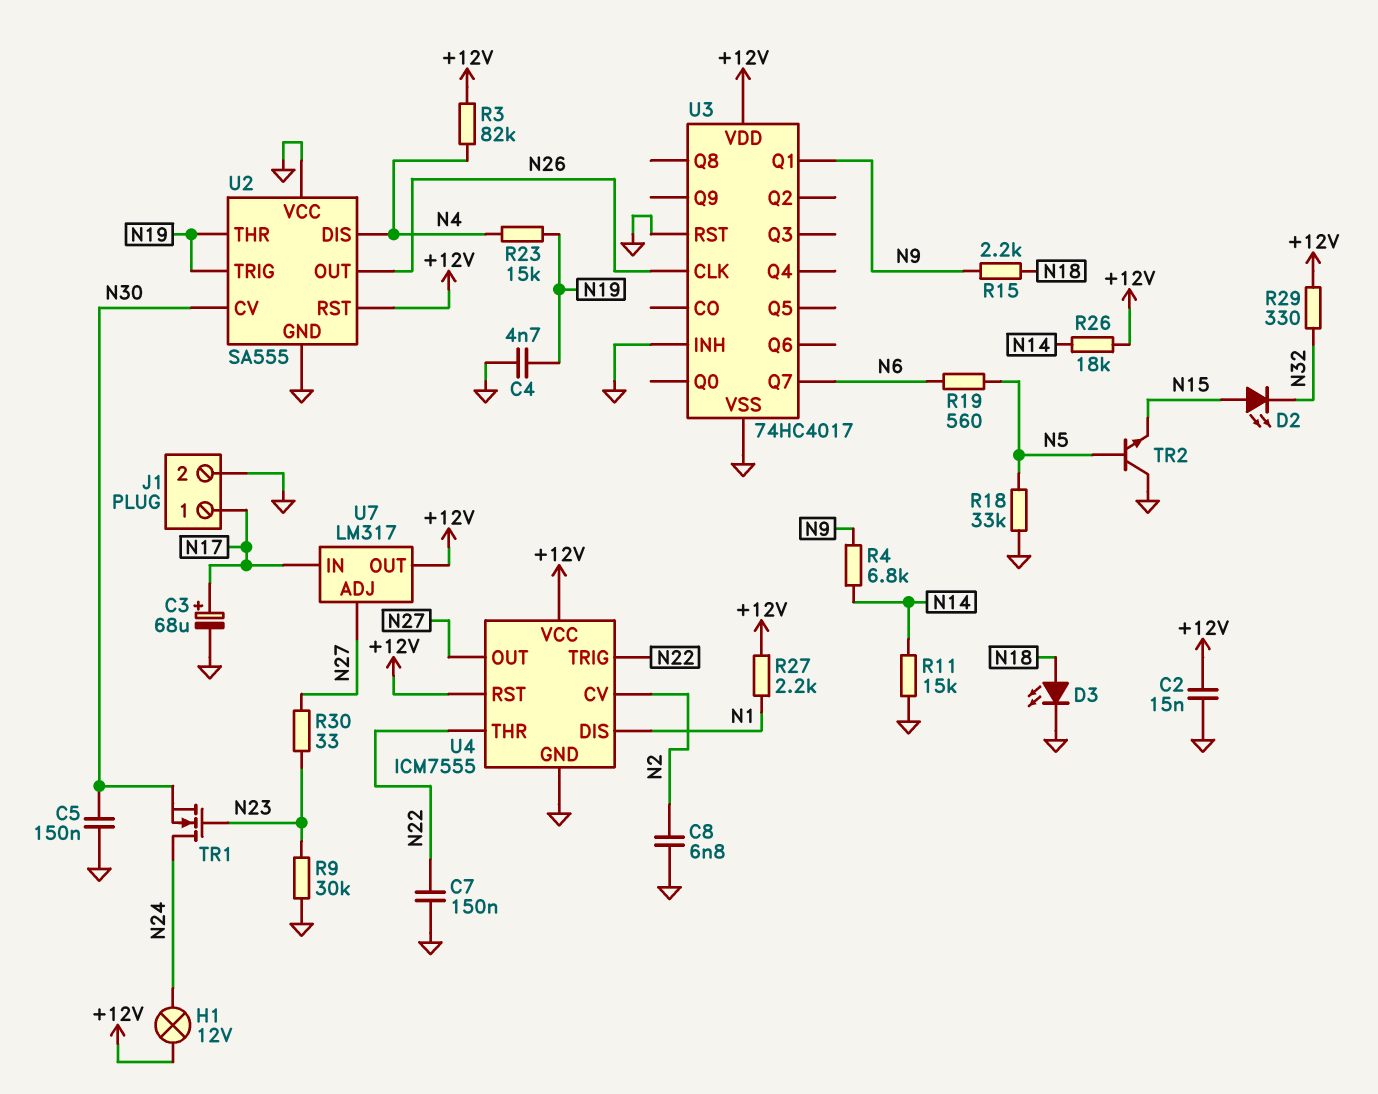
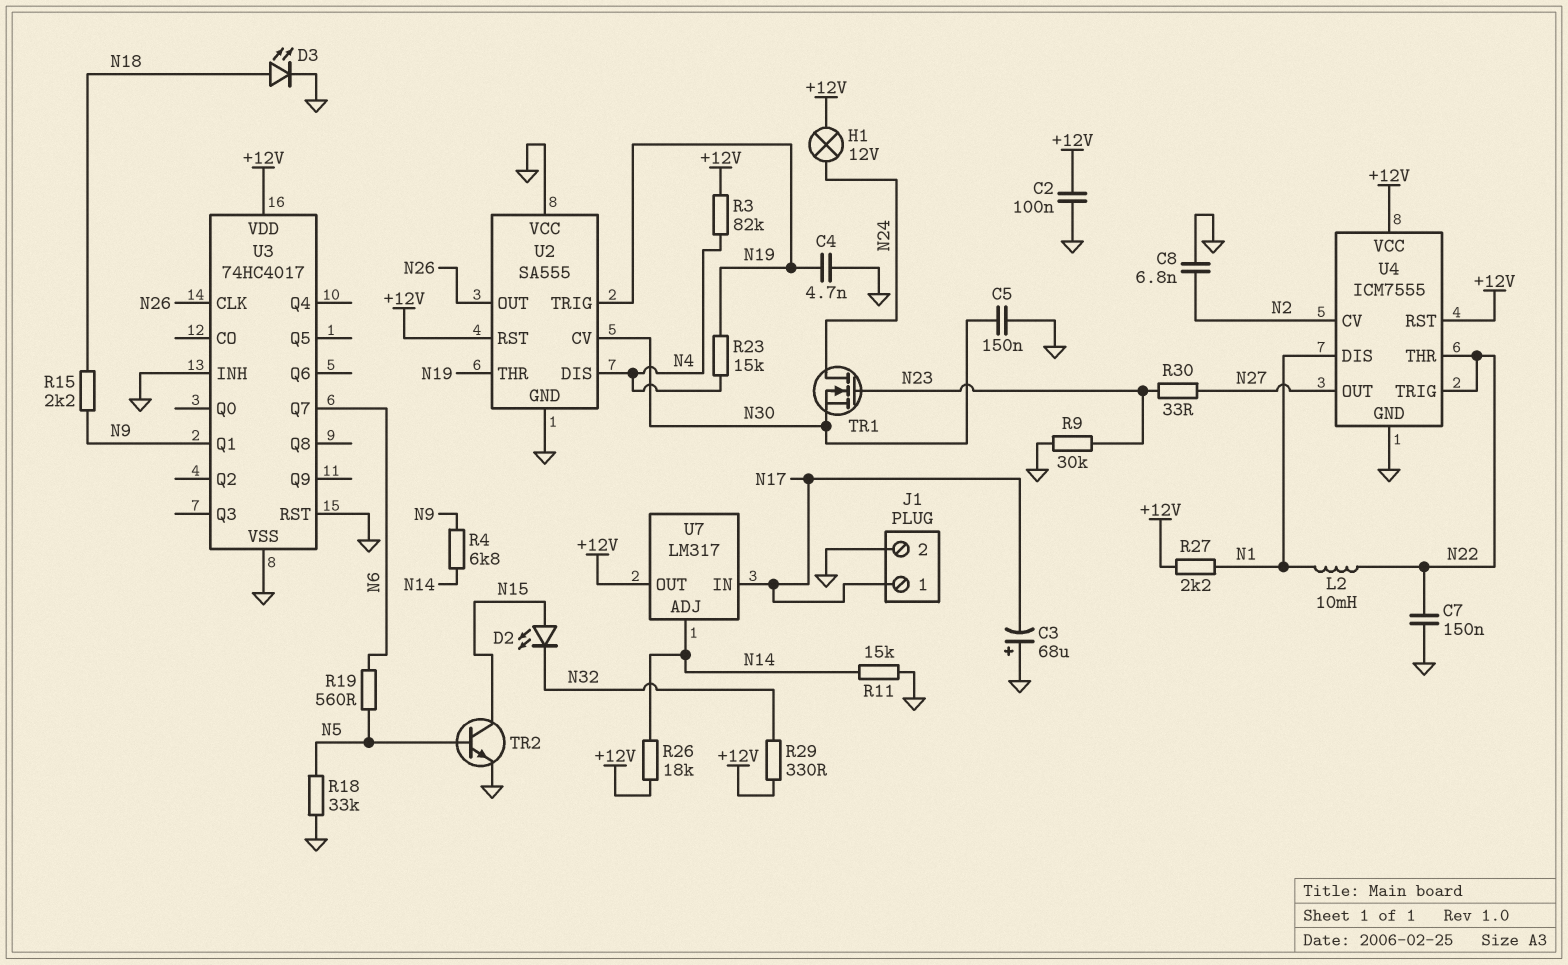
C2: 15nF (+12V, GND) -> 100nF (+12V, GND)
C3: 68uF (plus N17, minus GND) -> 68uF (plus GND, minus N17)
L2: none -> 10mH (N1, N22)
TR2: NPN (B N5, C GND, E N15) -> NPN (B N5, C N15, E GND)
U7 pin ADJ: N27 -> N14

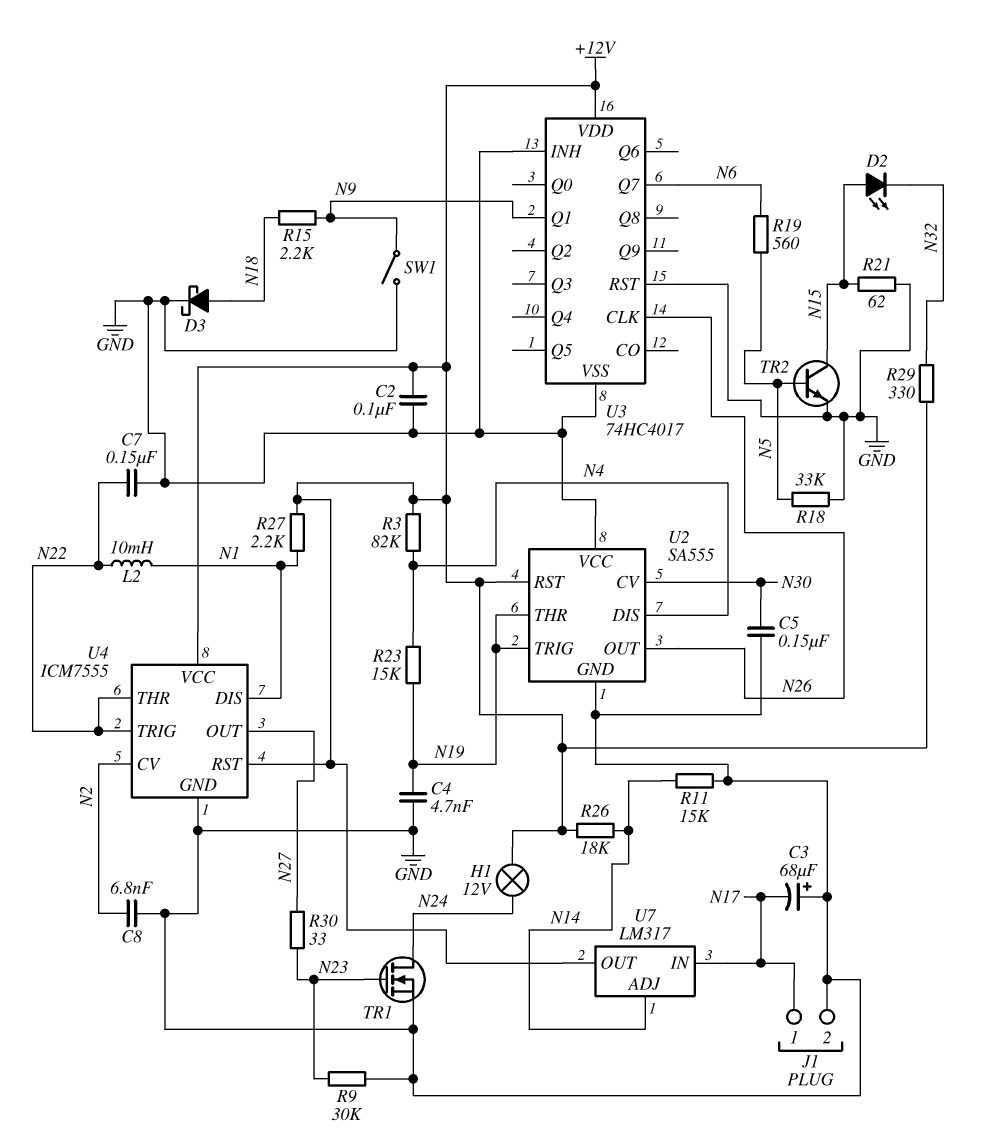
D3: LED (A N18, K GND) -> schottky (A N18, K GND)
R4: 6.8k (N9, N14) -> none
R21: none -> 62 (GND, N15)
SW1: none -> switch (GND, N9)
TR1: NMOS (G N23, D N24, S N30) -> NMOS (G N23, D N24, S GND)

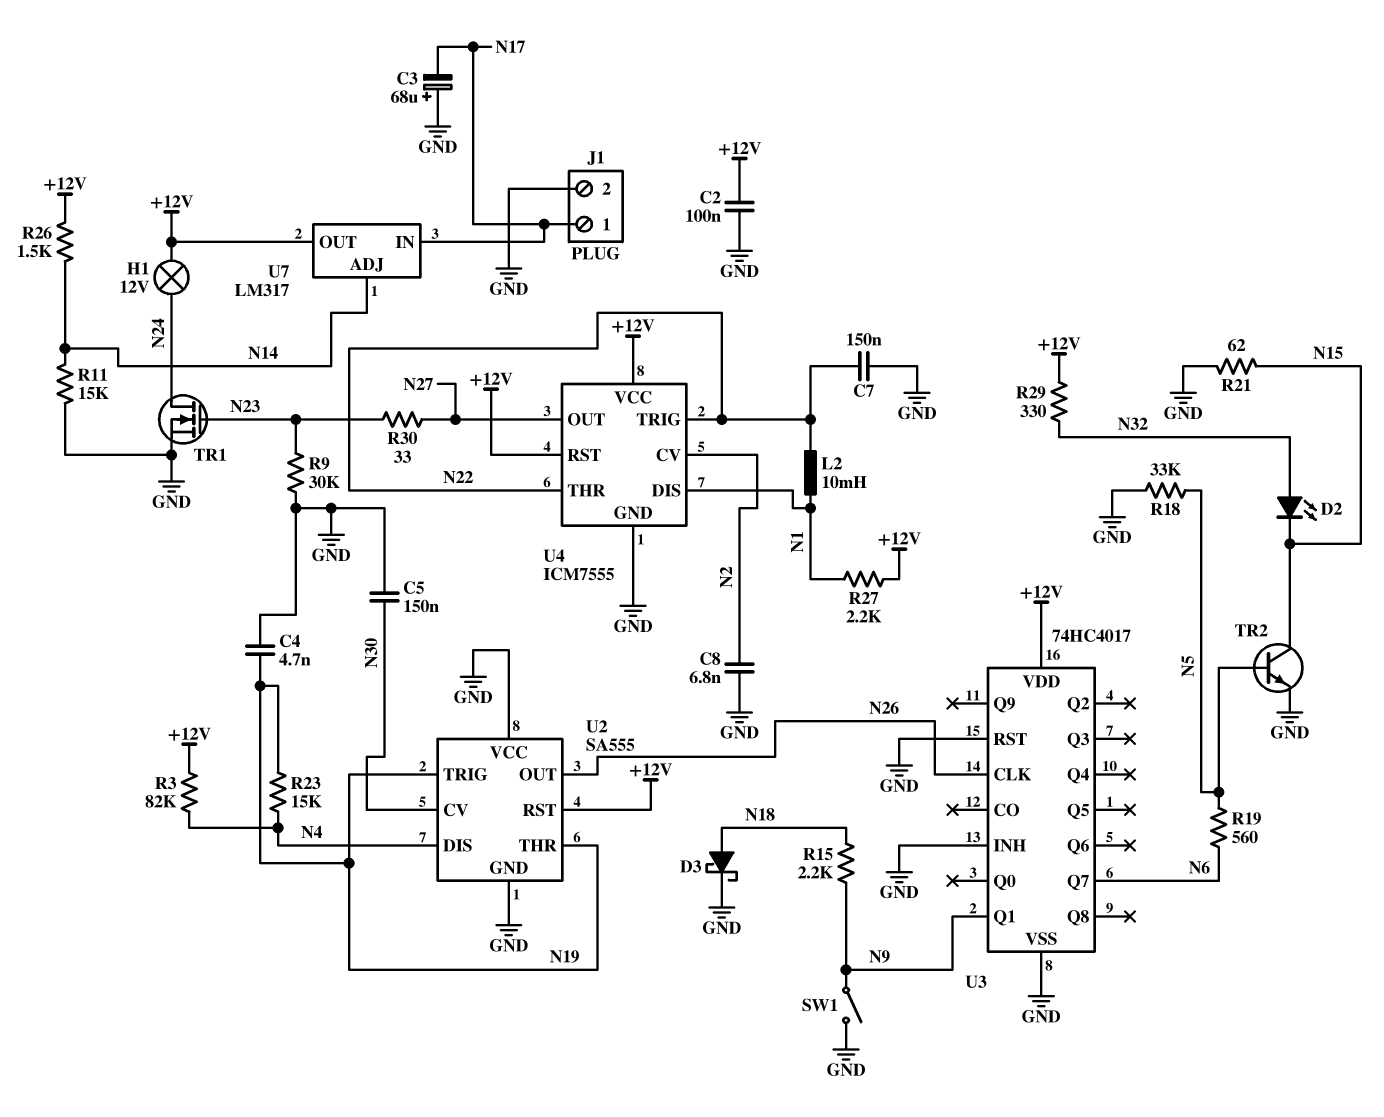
D2: LED (A N15, K N32) -> LED (A N32, K N15)
R26: 18k (+12V, N14) -> 1.5k (+12V, N14)

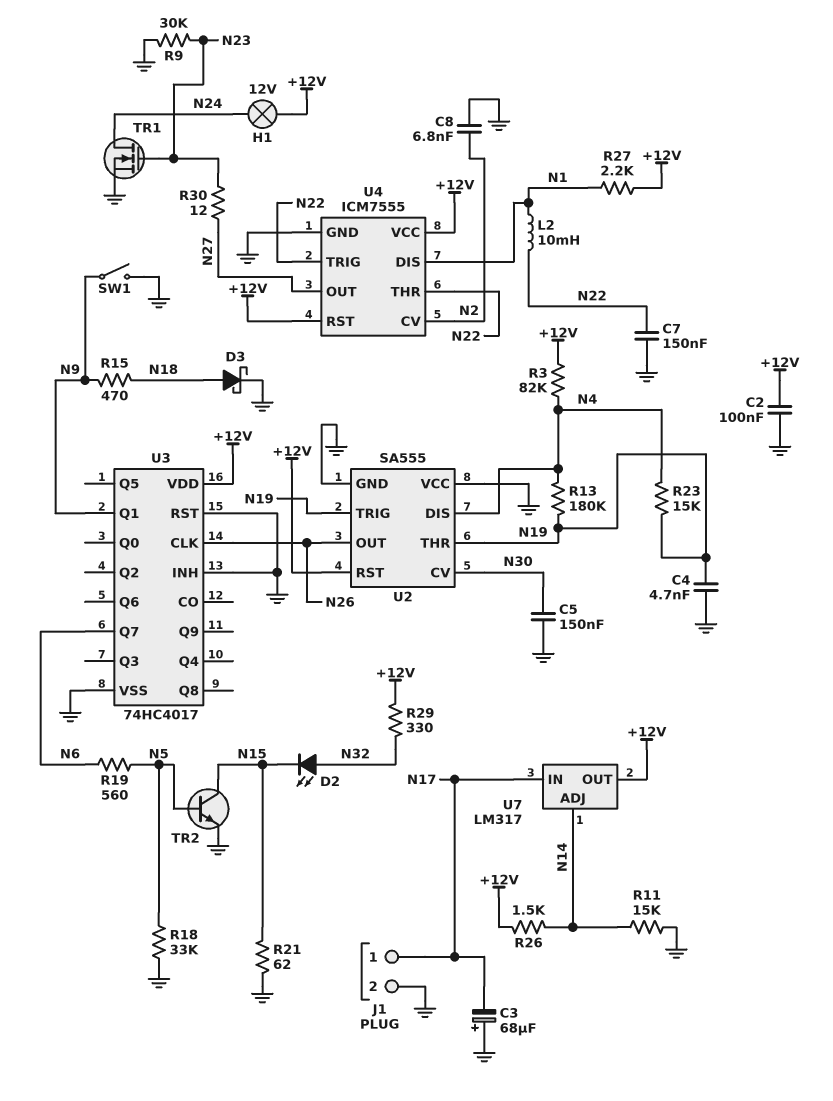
R13: none -> 180k (N4, N19)
R15: 2.2k (N9, N18) -> 470 (N9, N18)
R30: 33 (N23, N27) -> 12 (N23, N27)

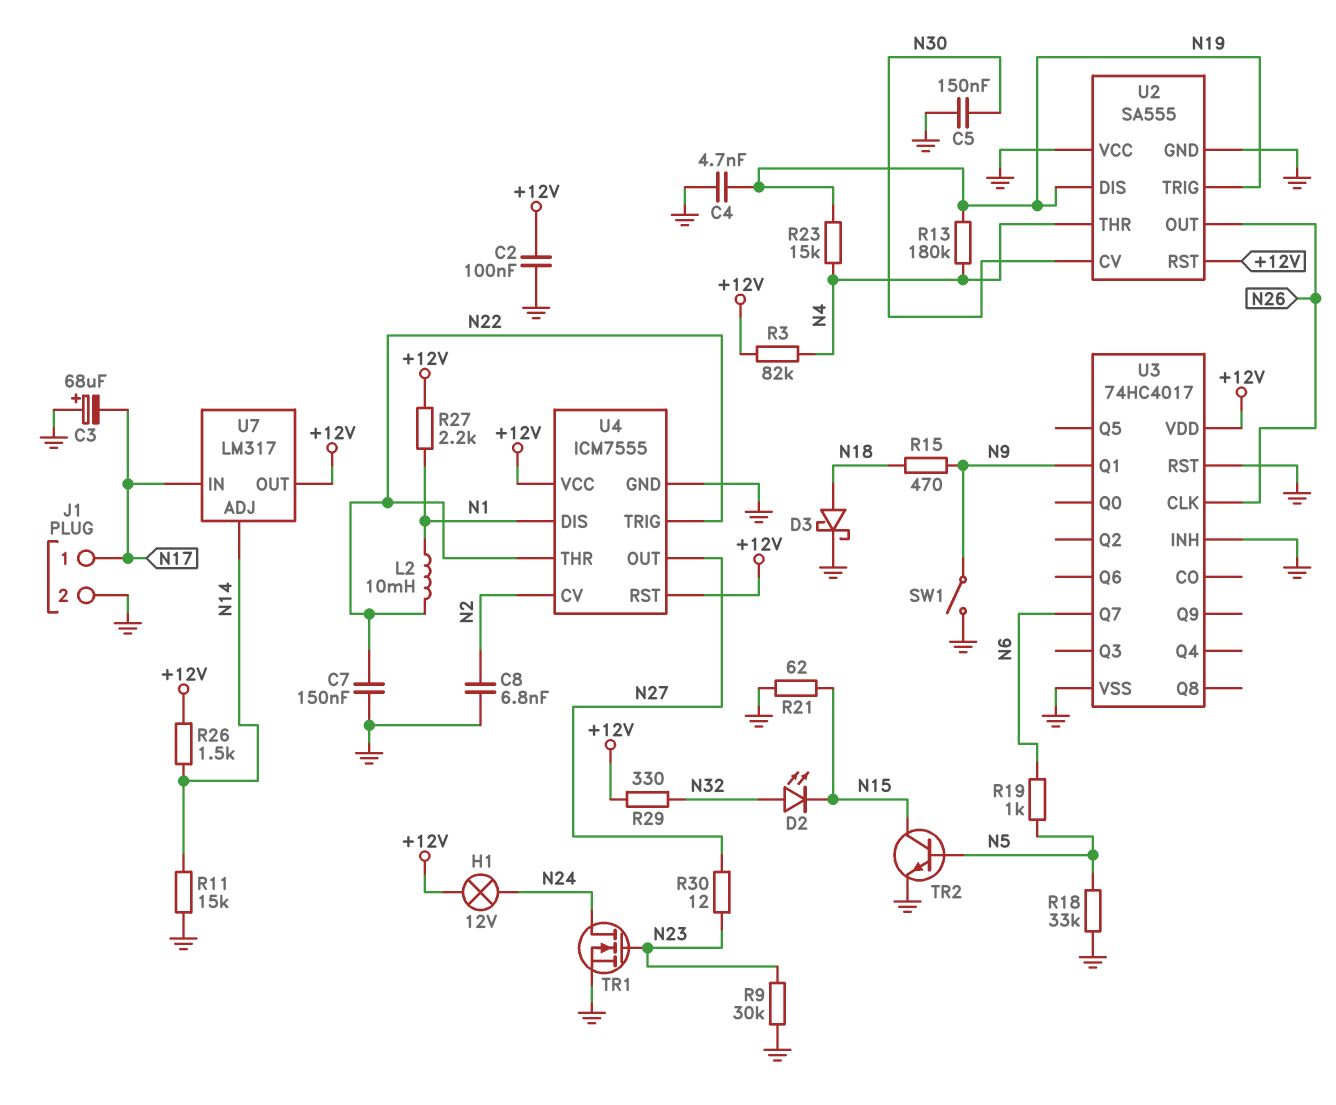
R19: 560 (N5, N6) -> 1k (N5, N6)
U2 pin DIS: N4 -> N19
U2 pin THR: N19 -> N4

